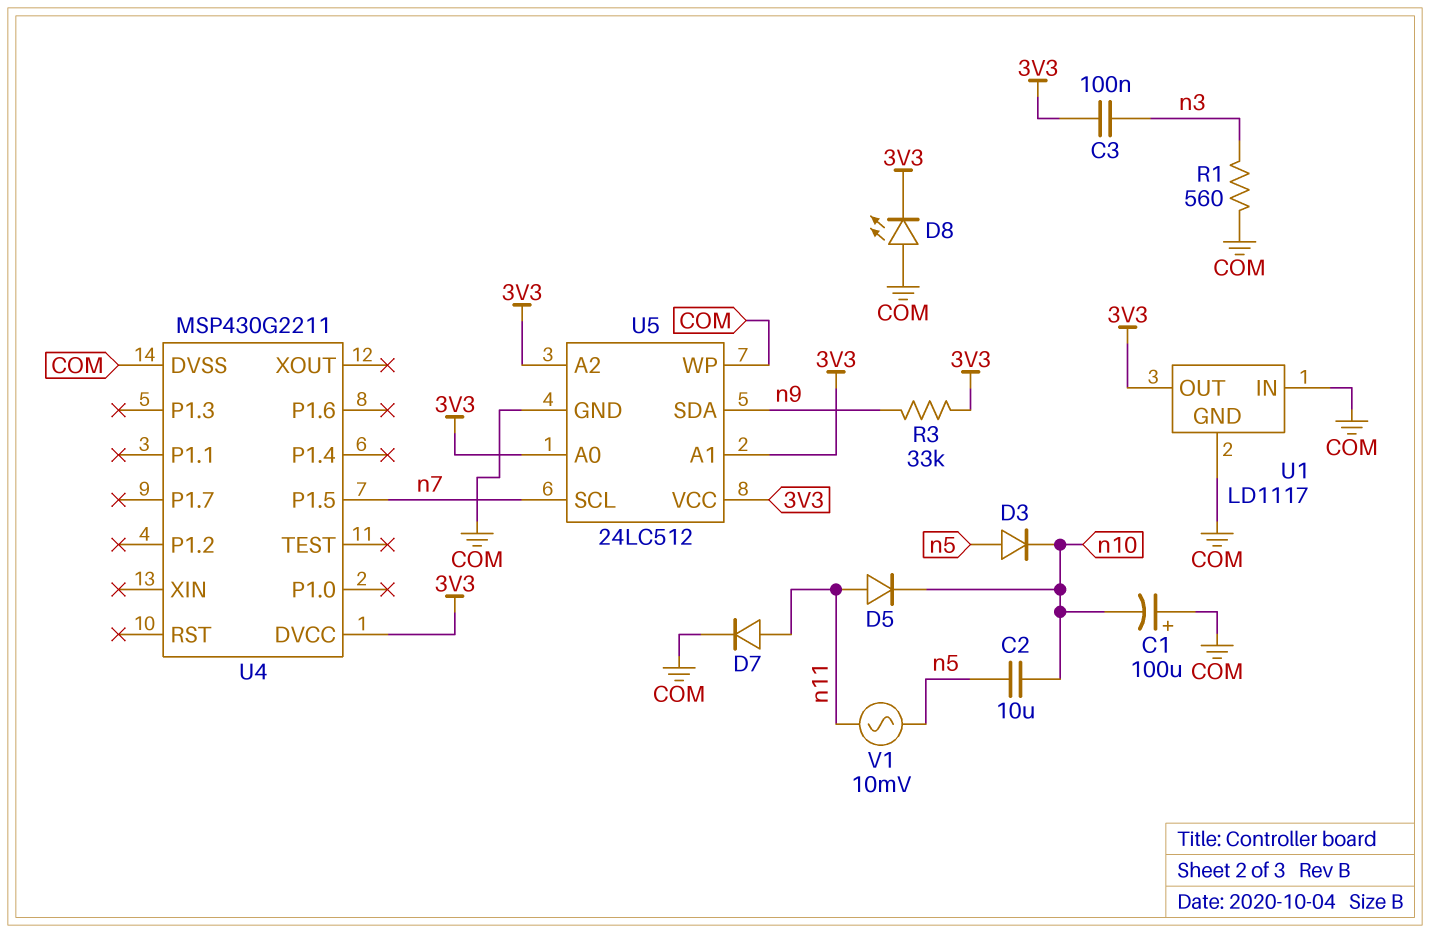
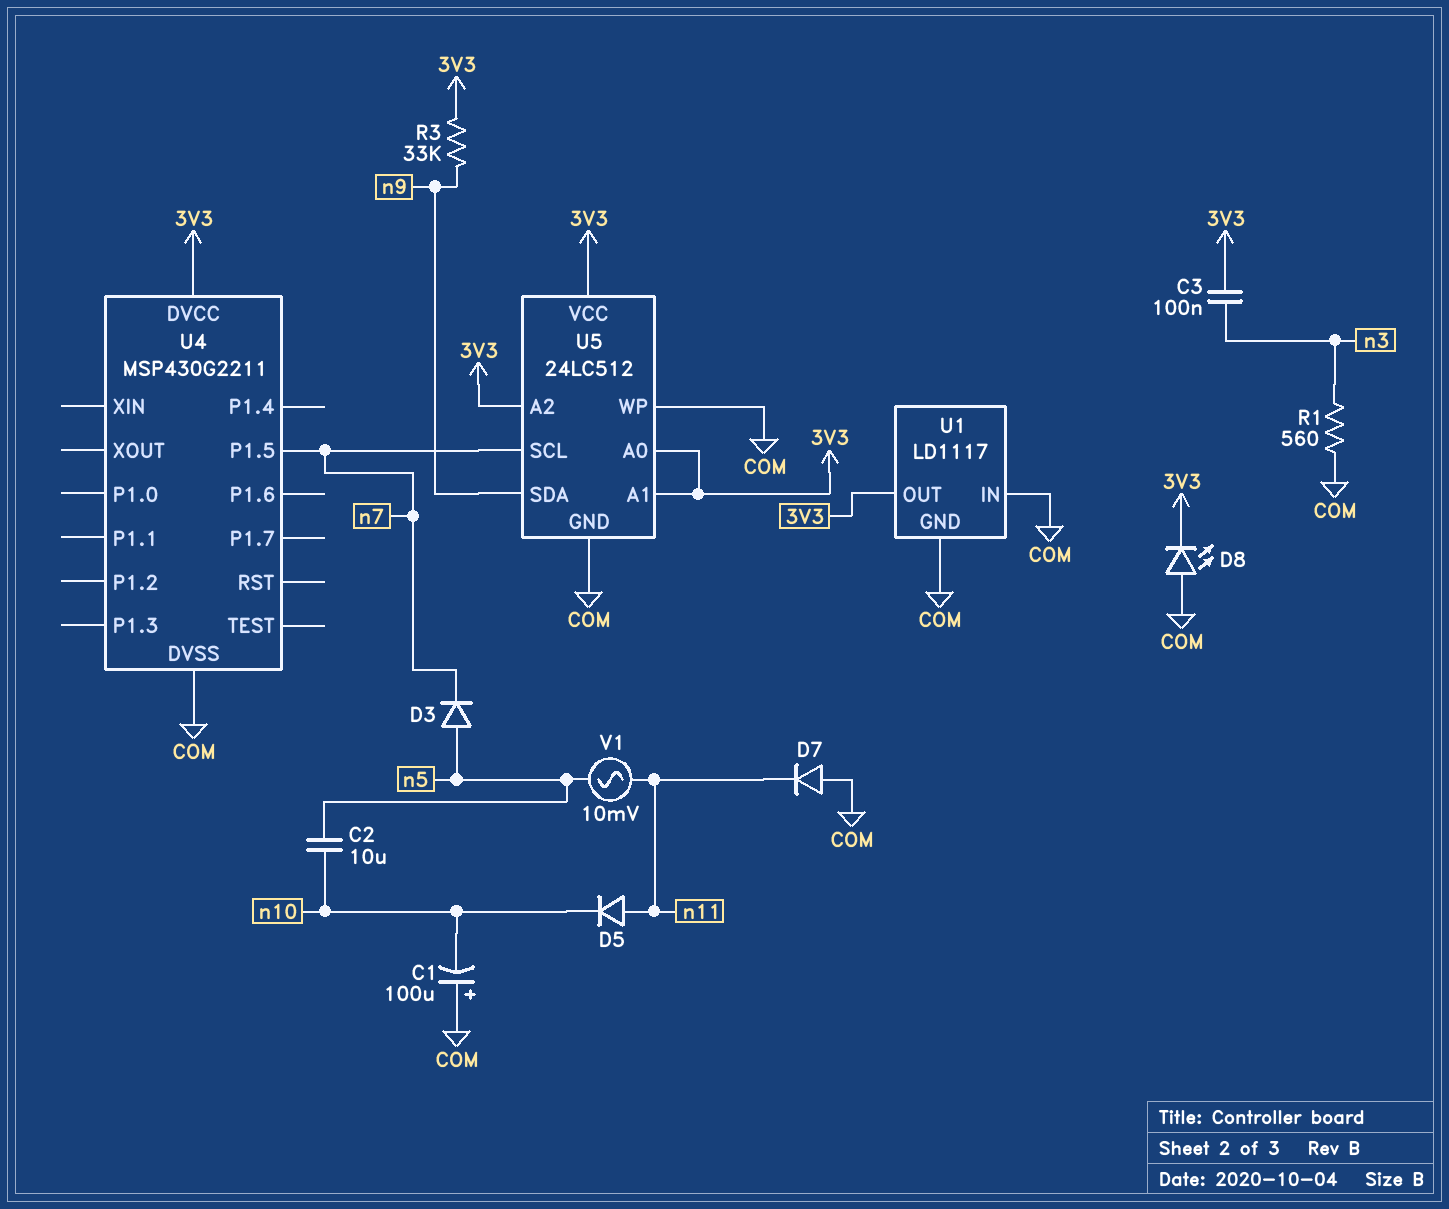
D3: diode (A n5, K n10) -> diode (A n5, K n7)
D7: diode (A n11, K COM) -> diode (A COM, K n11)

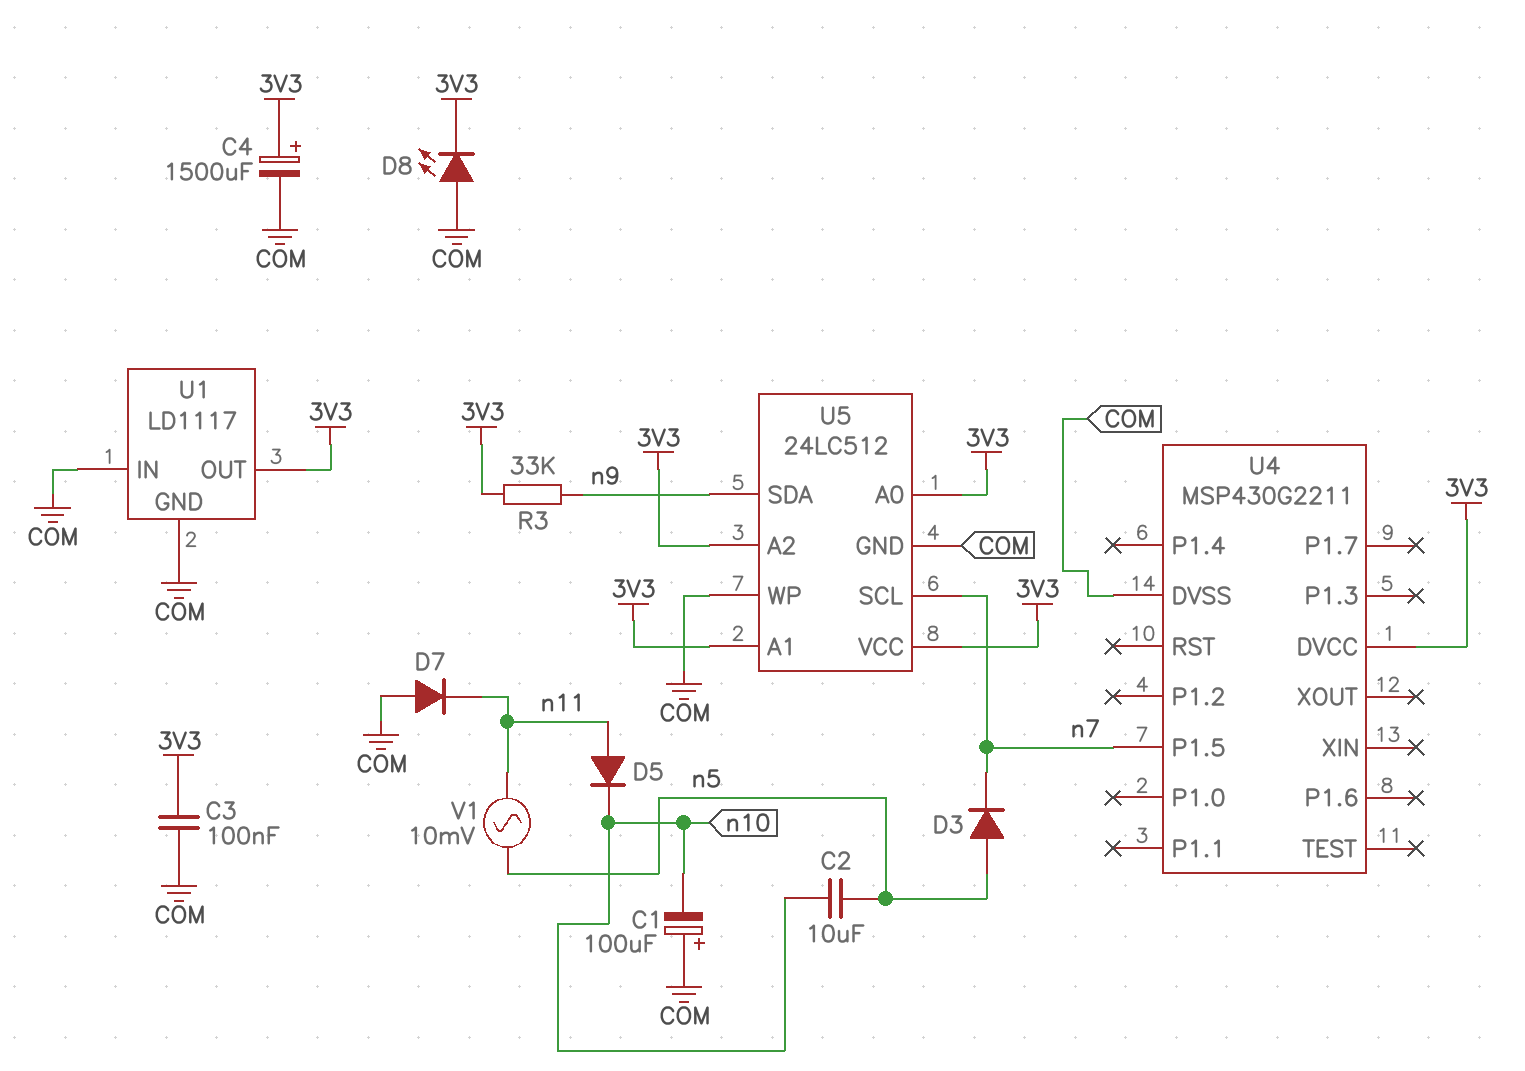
C3: 100nF (3V3, n3) -> 100nF (3V3, COM)
C4: none -> 1500uF (plus 3V3, minus COM)
R1: 560 (COM, n3) -> none

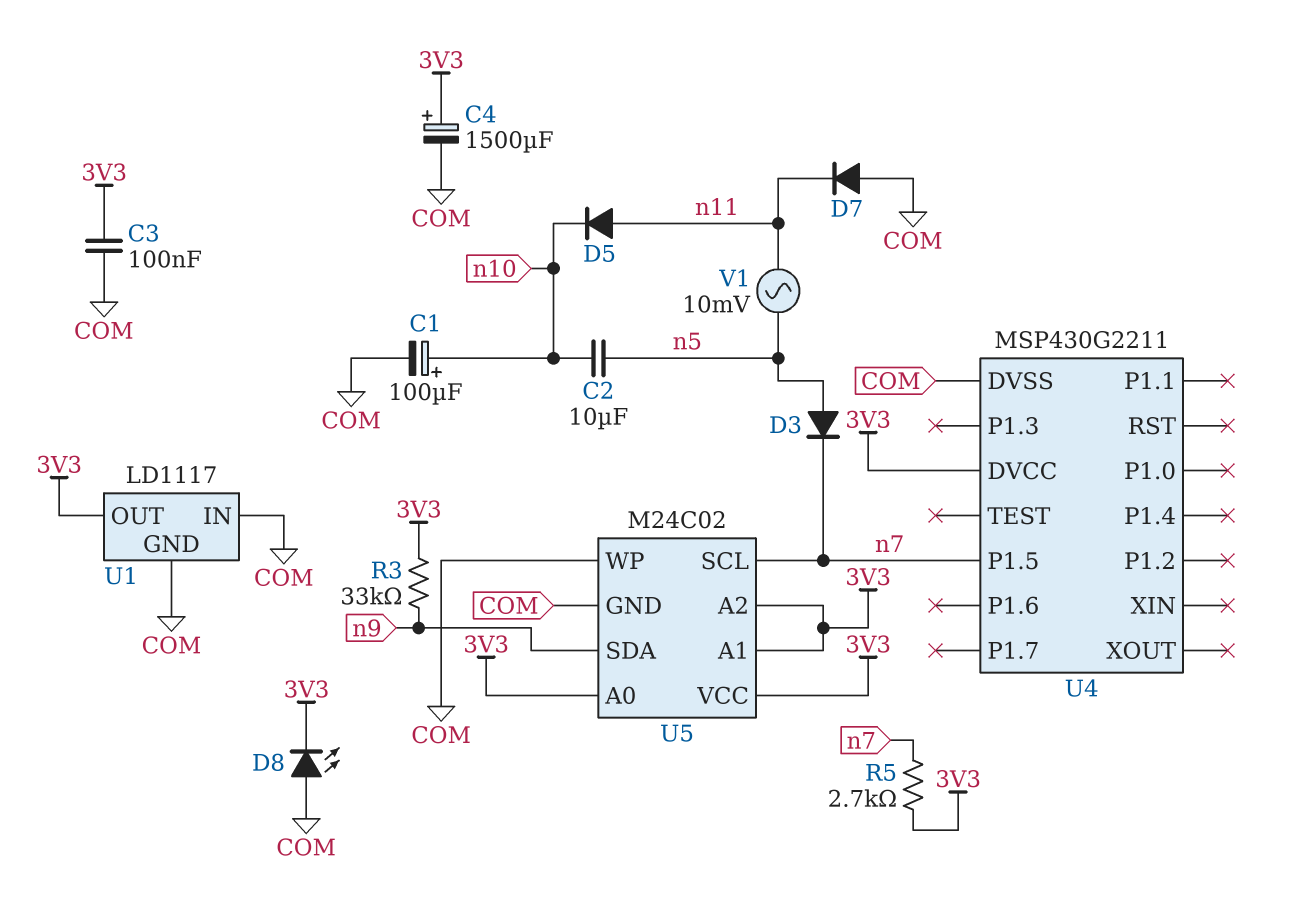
C1: 100uF (plus COM, minus n10) -> 100uF (plus n10, minus COM)
R5: none -> 2.7k (3V3, n7)
U5: 24LC512 -> M24C02

